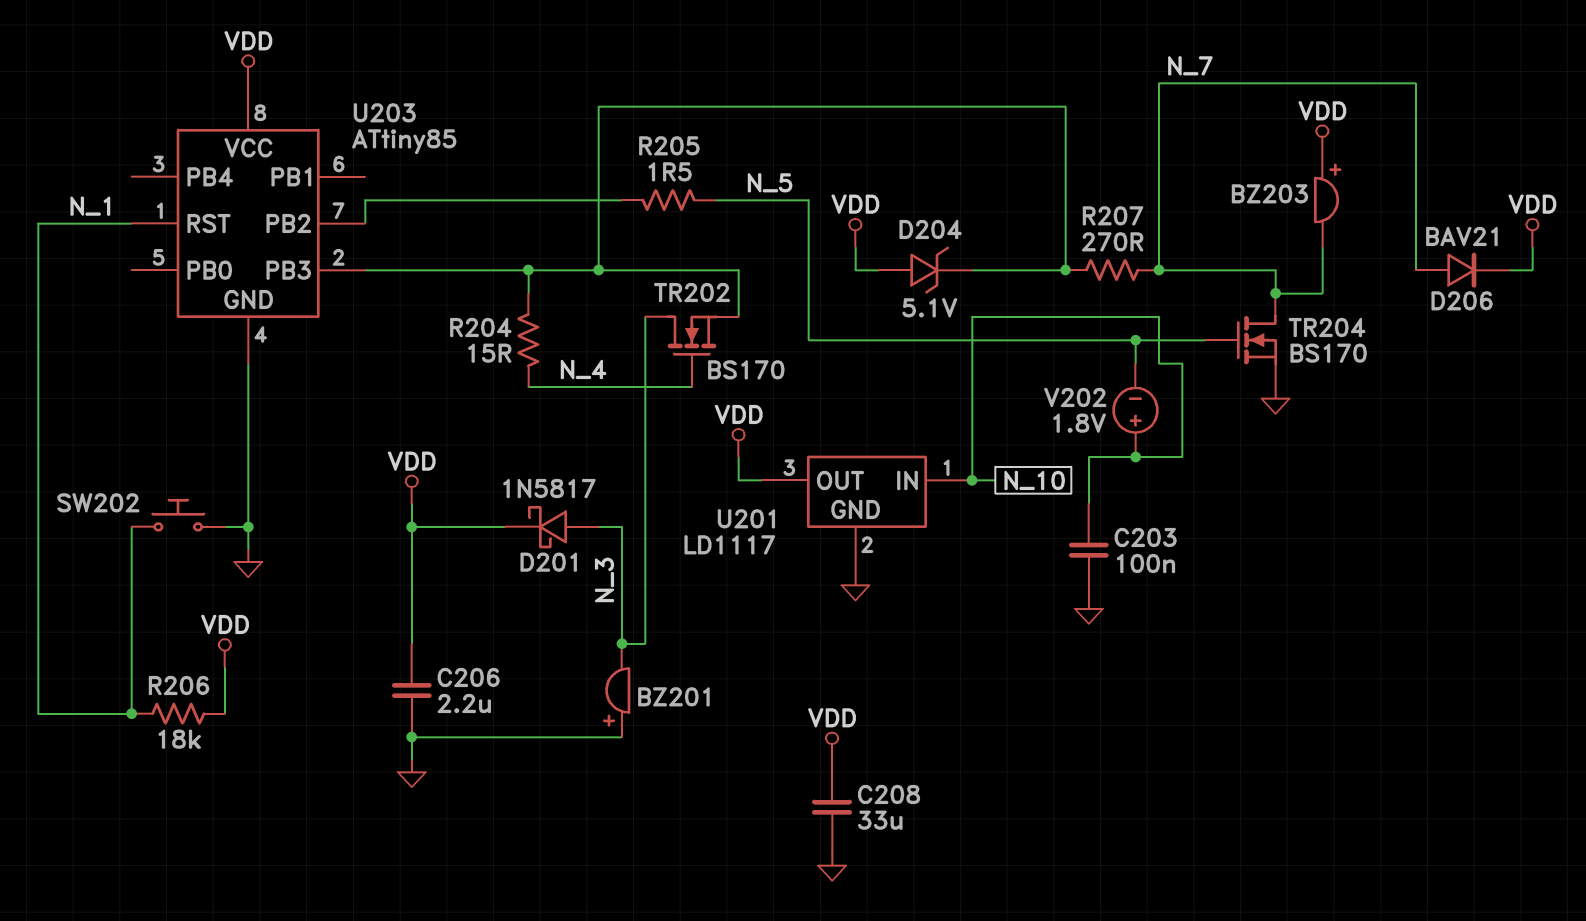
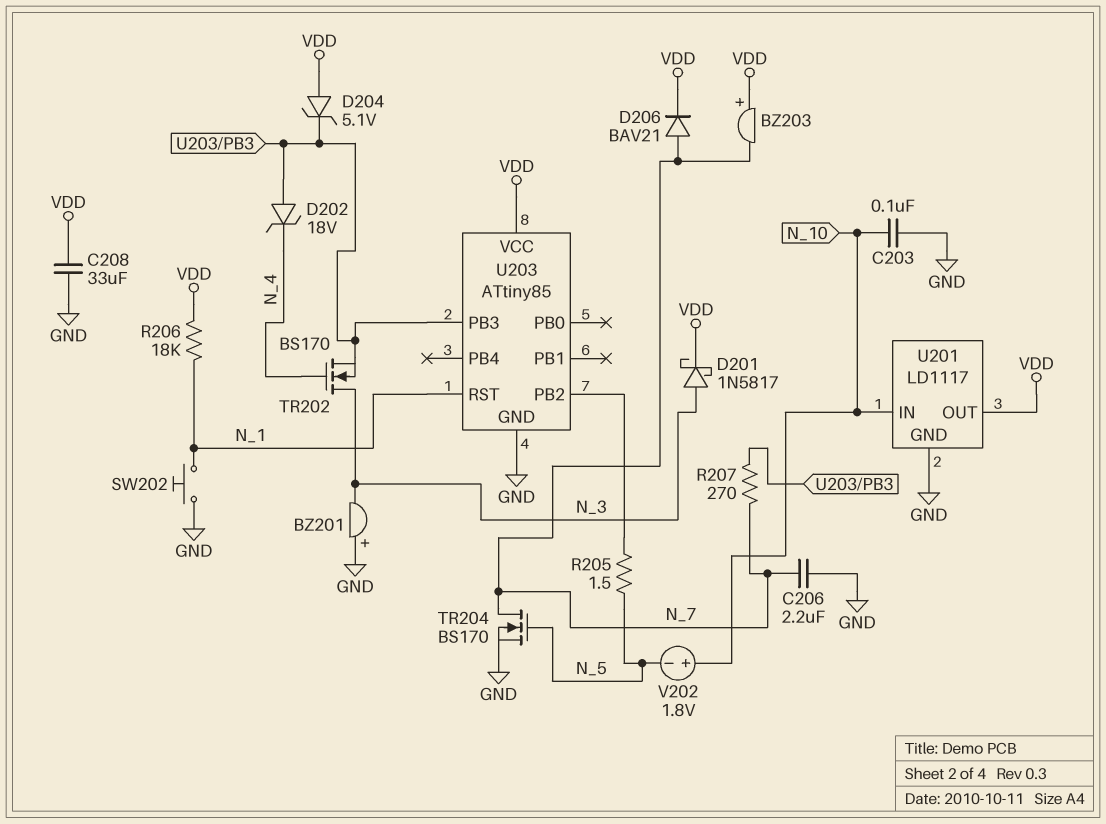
C206: 2.2uF (GND, VDD) -> 2.2uF (GND, N_7)
D202: none -> zener 18V (A U203/PB3, K N_4)
R204: 15 (N_4, U203/PB3) -> none

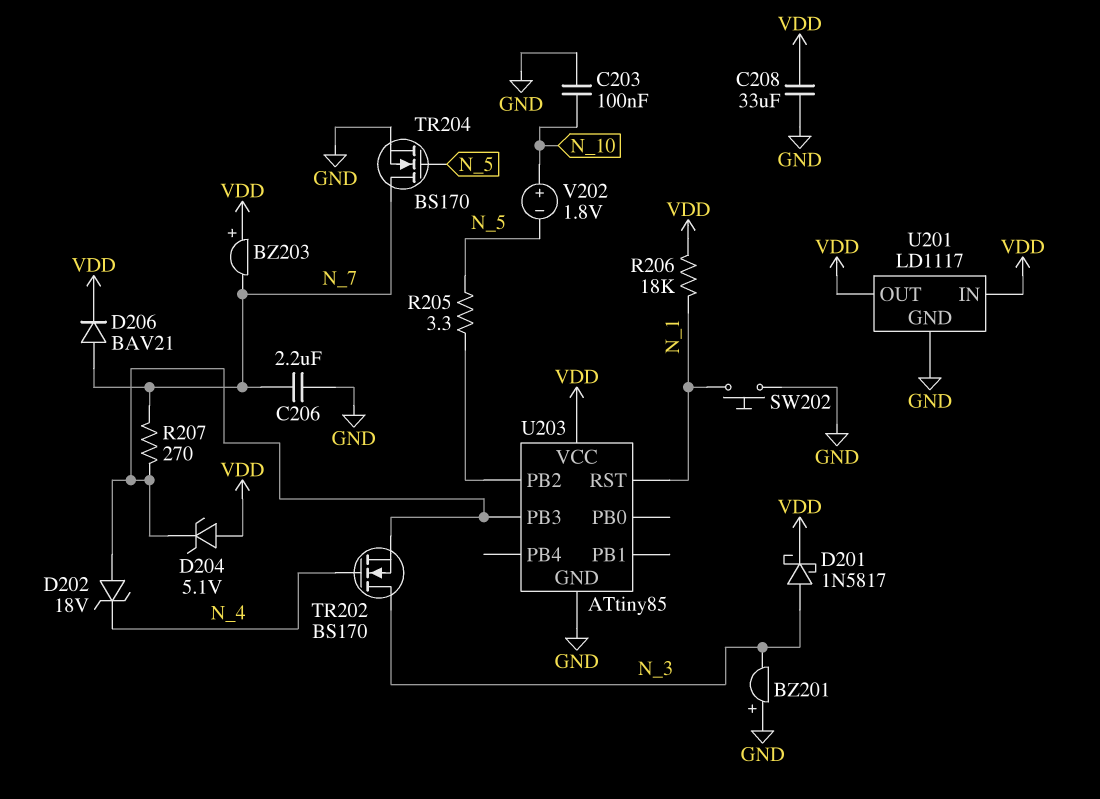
R205: 1.5 (N_5, U203/PB2) -> 3.3 (N_5, U203/PB2)
U201 pin IN: N_10 -> VDD

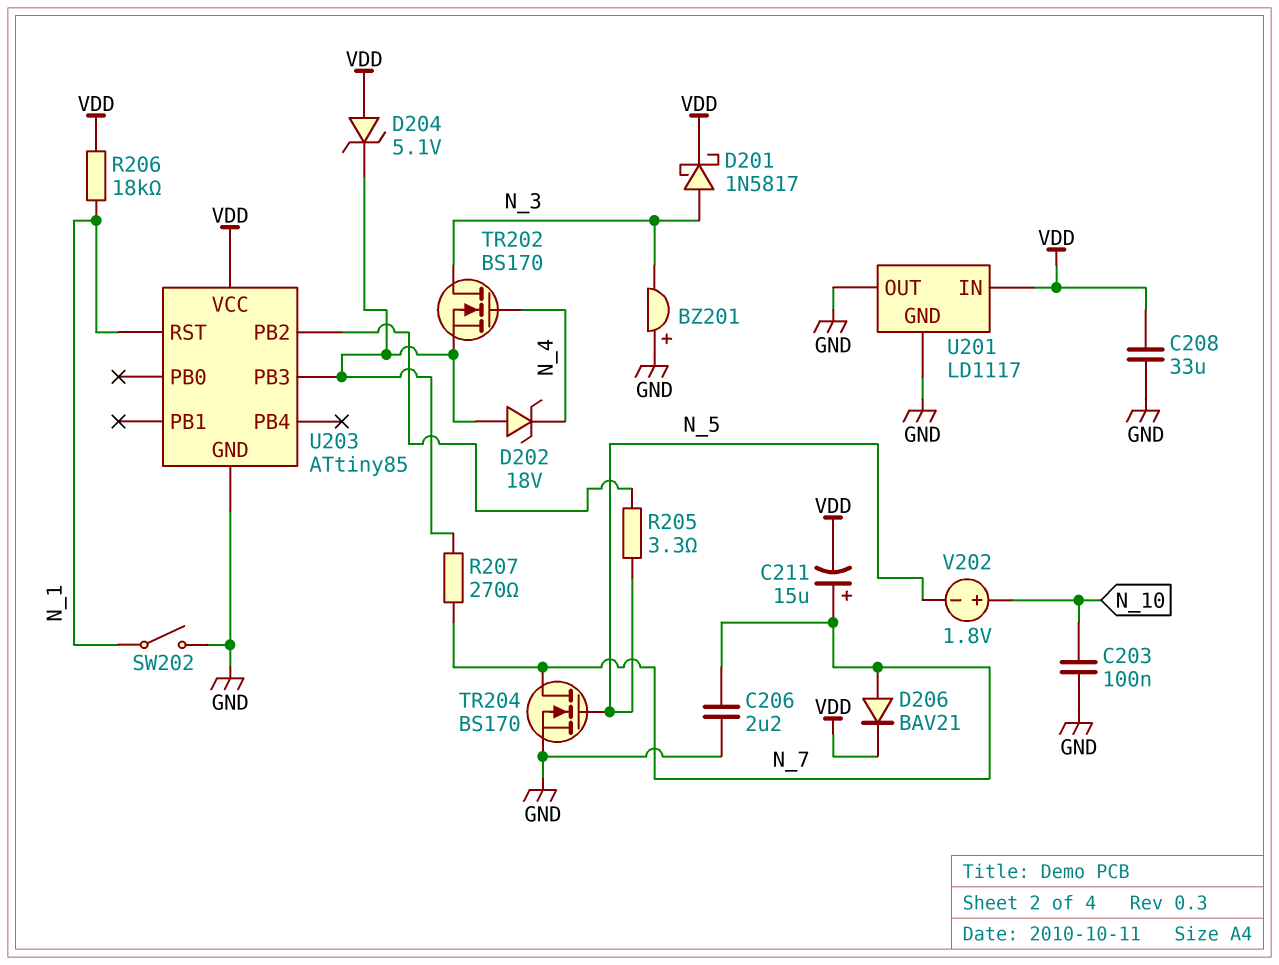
BZ203: buzzer (plus VDD, minus N_7) -> none
C211: none -> 15uF (plus N_7, minus VDD)
SW202: button (GND, N_1) -> switch (GND, N_1)
U201 pin OUT: VDD -> GND

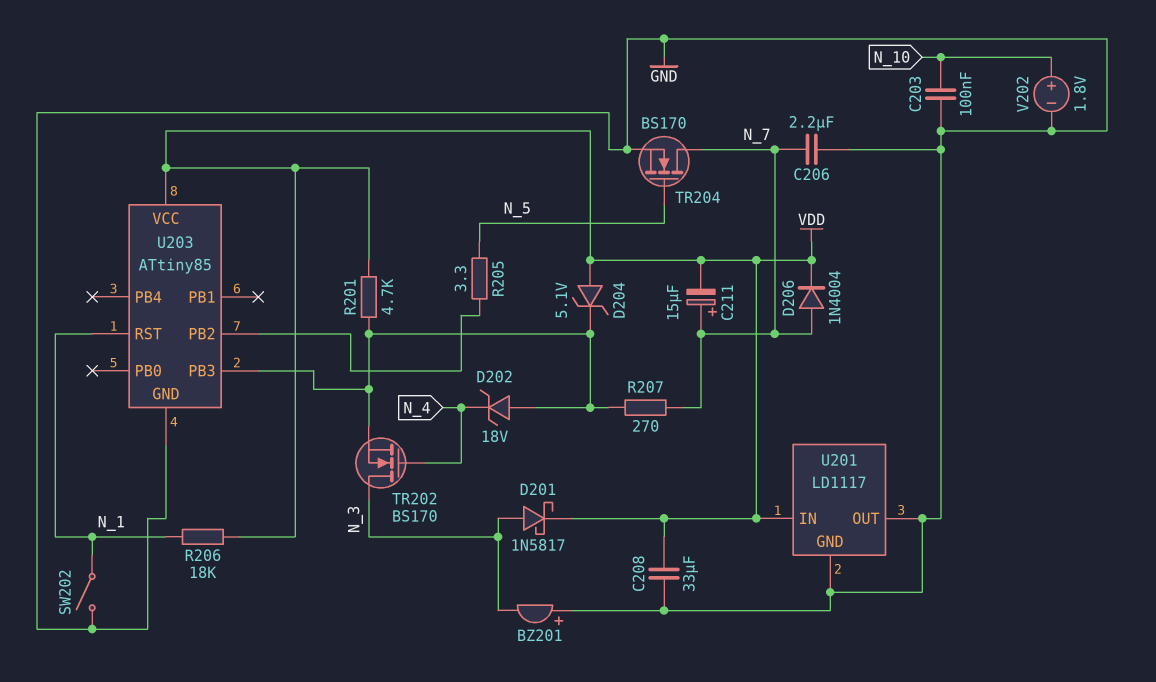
D206: diode BAV21 (A N_7, K VDD) -> diode 1N4004 (A N_7, K VDD)
R201: none -> 4.7k (U203/PB3, VDD)
V202: 1.8V (plus N_10, minus N_5) -> 1.8V (plus N_10, minus GND)

